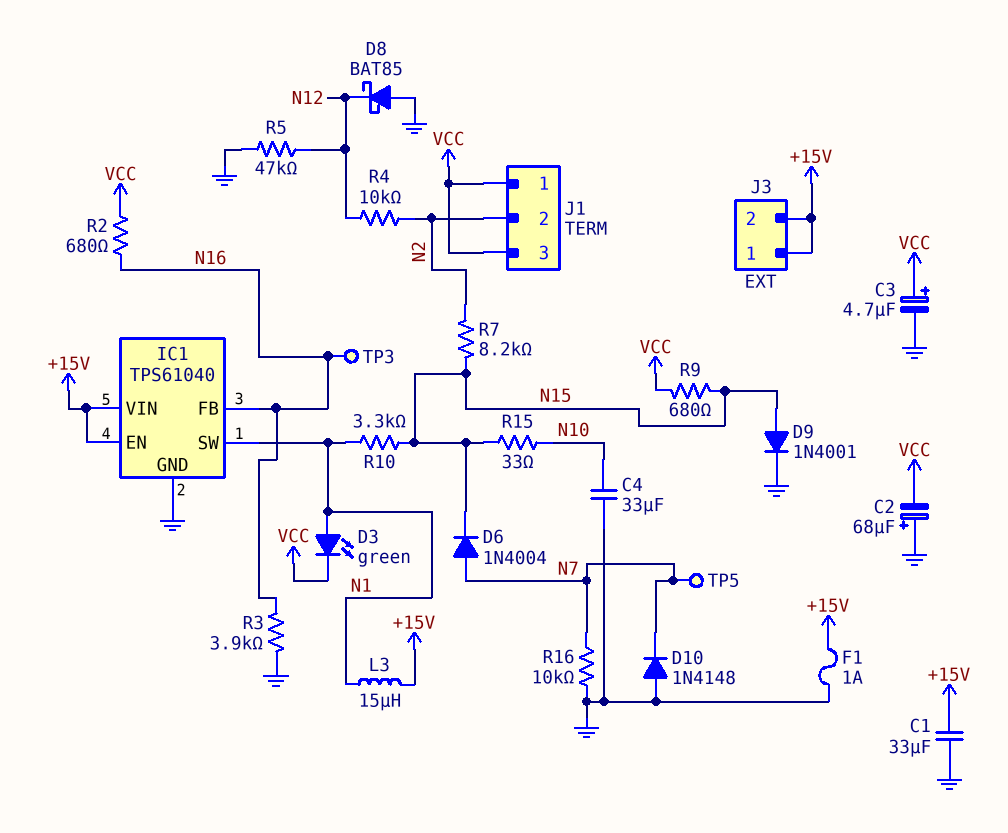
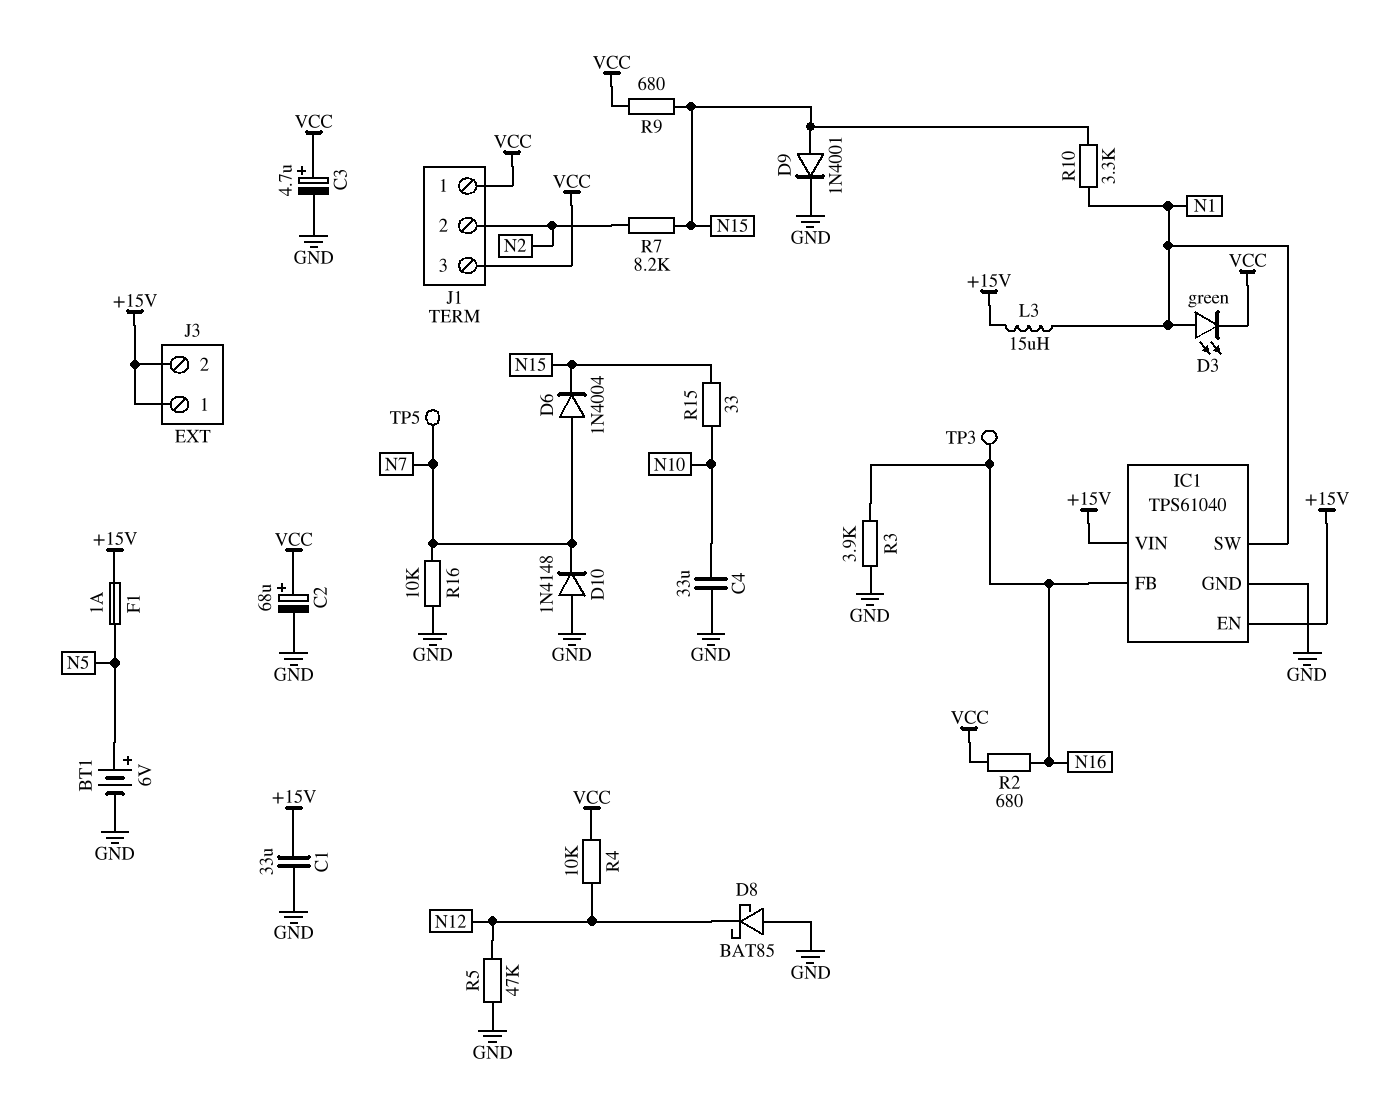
BT1: none -> 6V (plus N5, minus GND)
C2: 68uF (plus GND, minus VCC) -> 68uF (plus VCC, minus GND)
F1: 1A (+15V, GND) -> 1A (+15V, N5)
R4: 10k (N2, N12) -> 10k (N12, VCC)

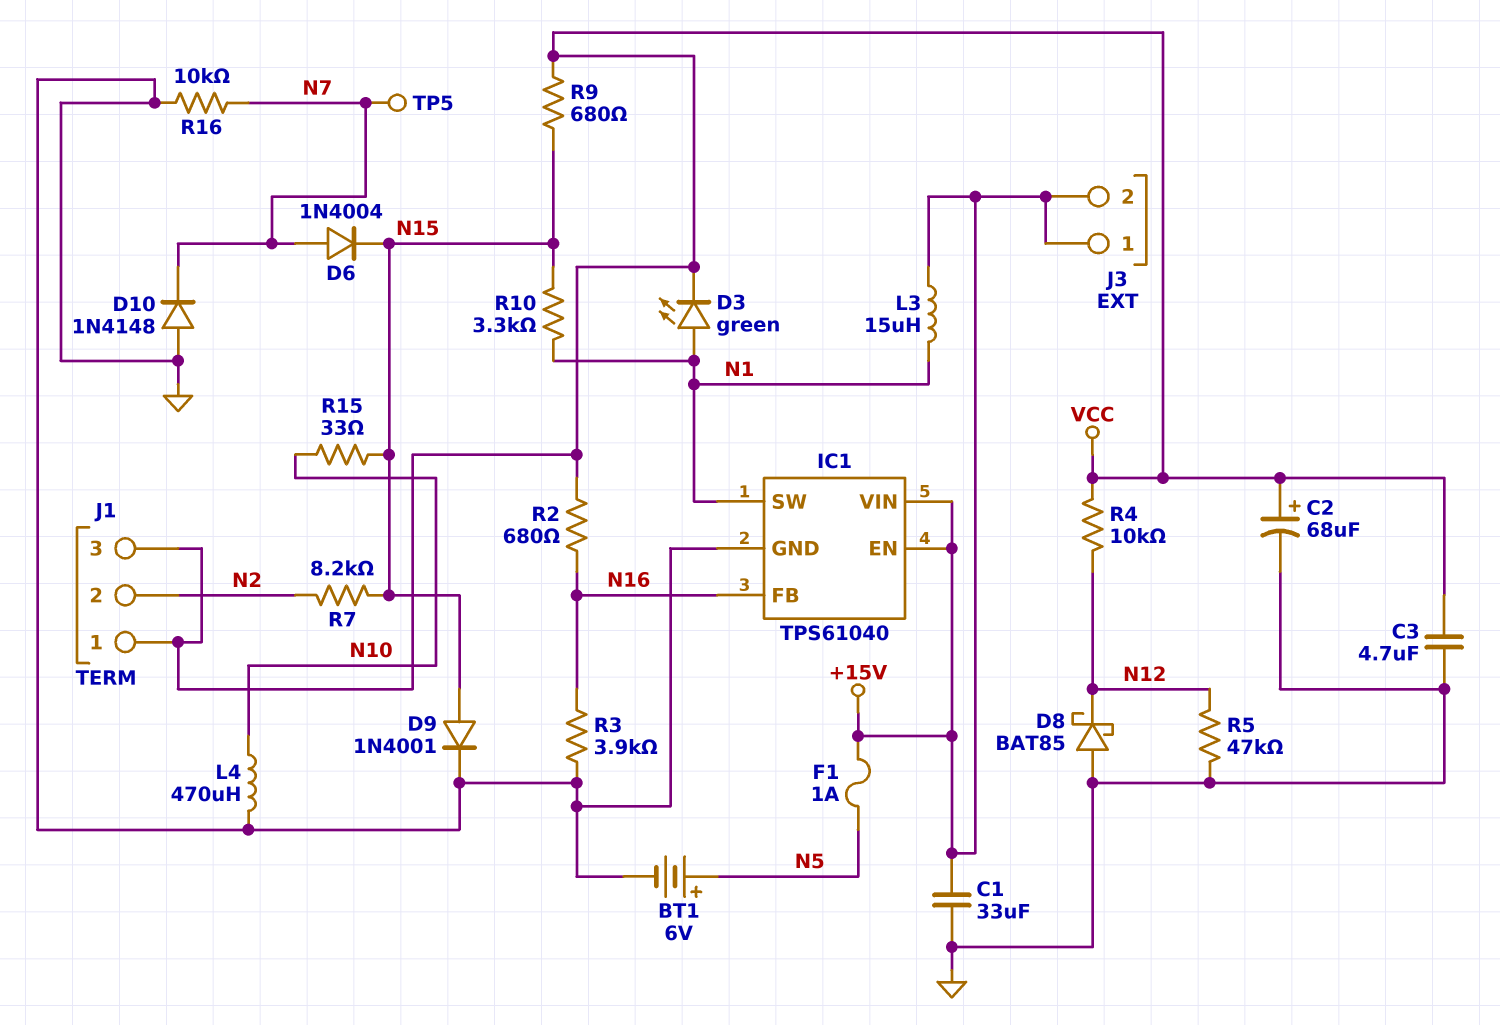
C3: 4.7uF (plus VCC, minus GND) -> 4.7uF (GND, VCC)
C4: 33uF (GND, N10) -> none
L4: none -> 470uH (GND, N10)
TP3: test point (N16) -> none

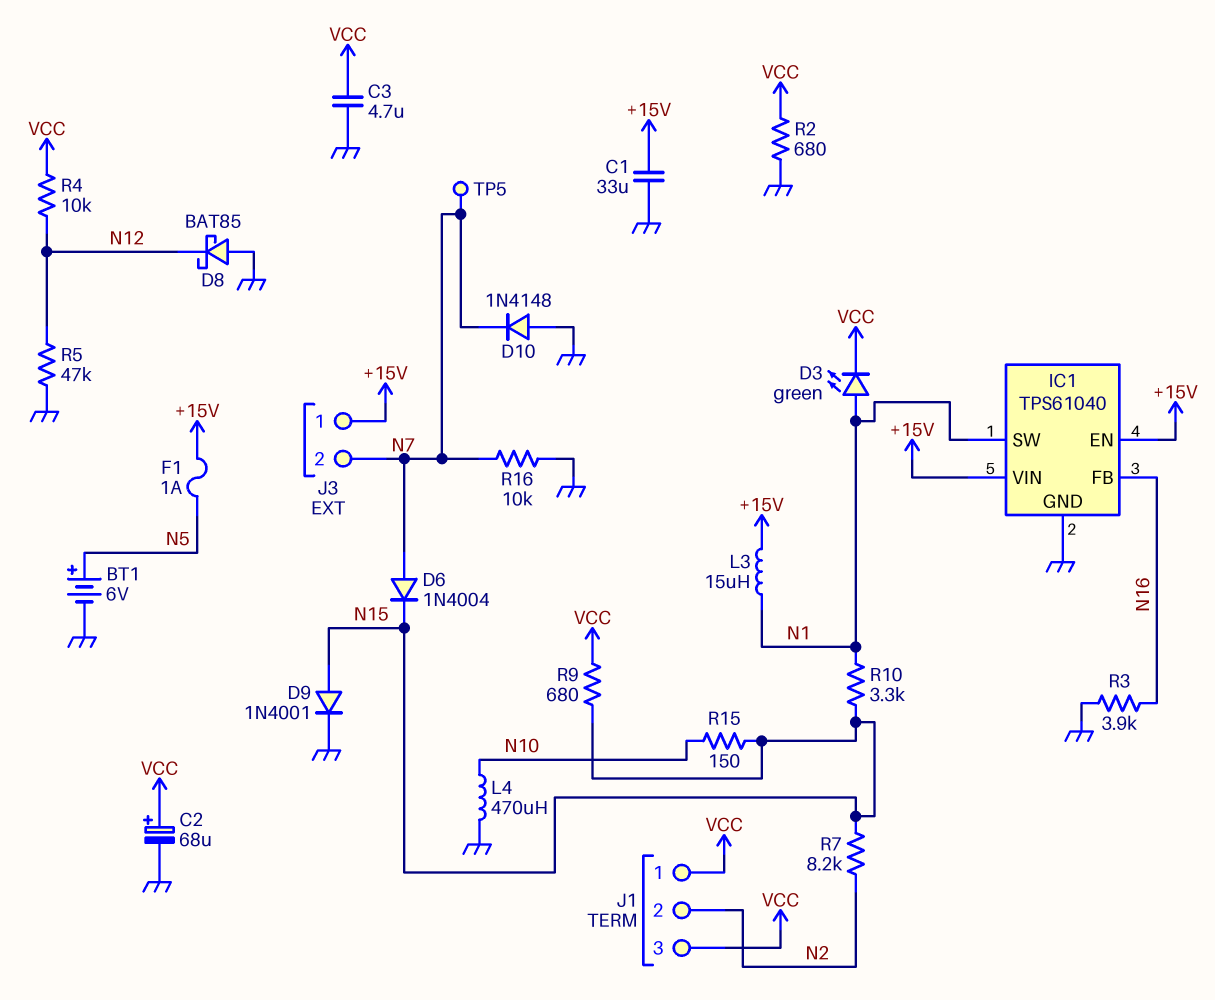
J3 pin 2: +15V -> N7
R2: 680 (N16, VCC) -> 680 (GND, VCC)
R15: 33 (N10, N15) -> 150 (N10, N15)

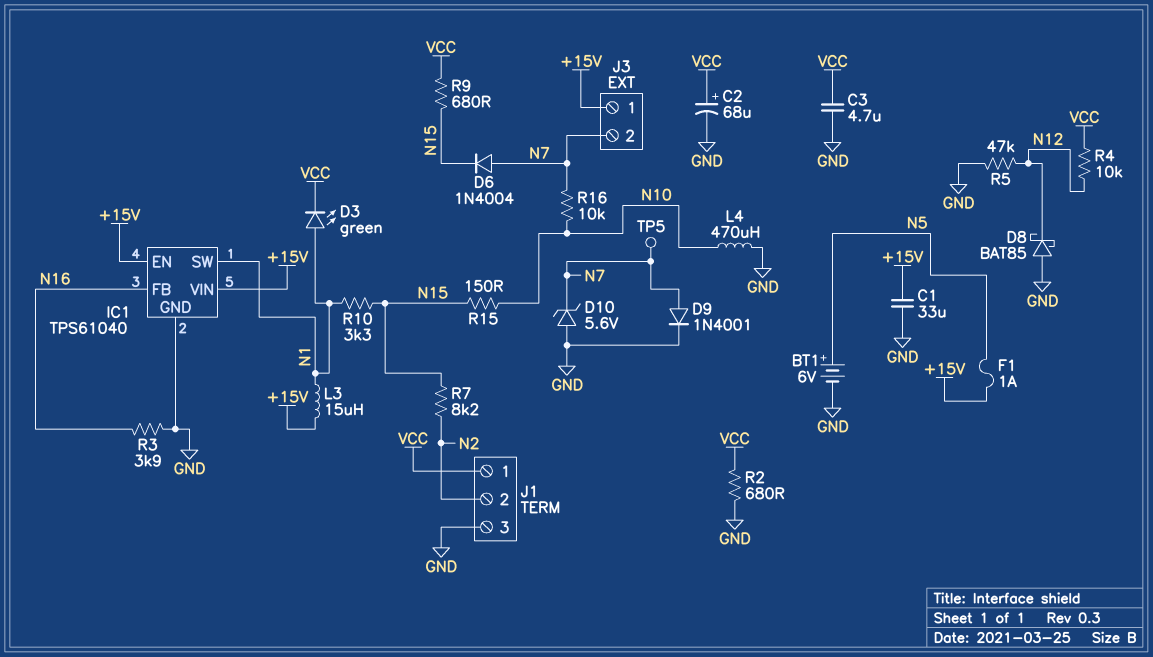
D9: diode 1N4001 (A N15, K GND) -> diode 1N4001 (A N7, K GND)
D10: diode 1N4148 (A GND, K N7) -> zener 5.6V (A GND, K N7)
J1 pin 3: VCC -> GND
R16: 10k (GND, N7) -> 10k (N7, N10)

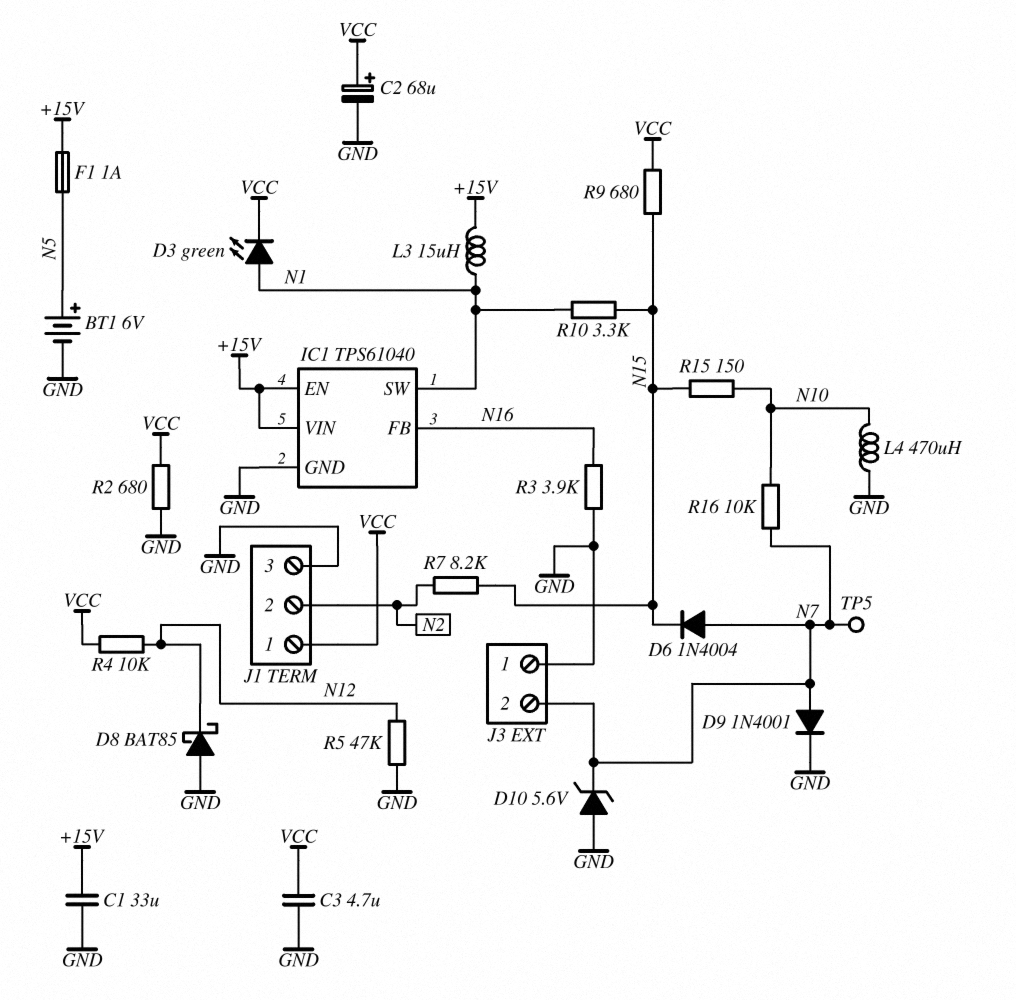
J3 pin 1: +15V -> GND

